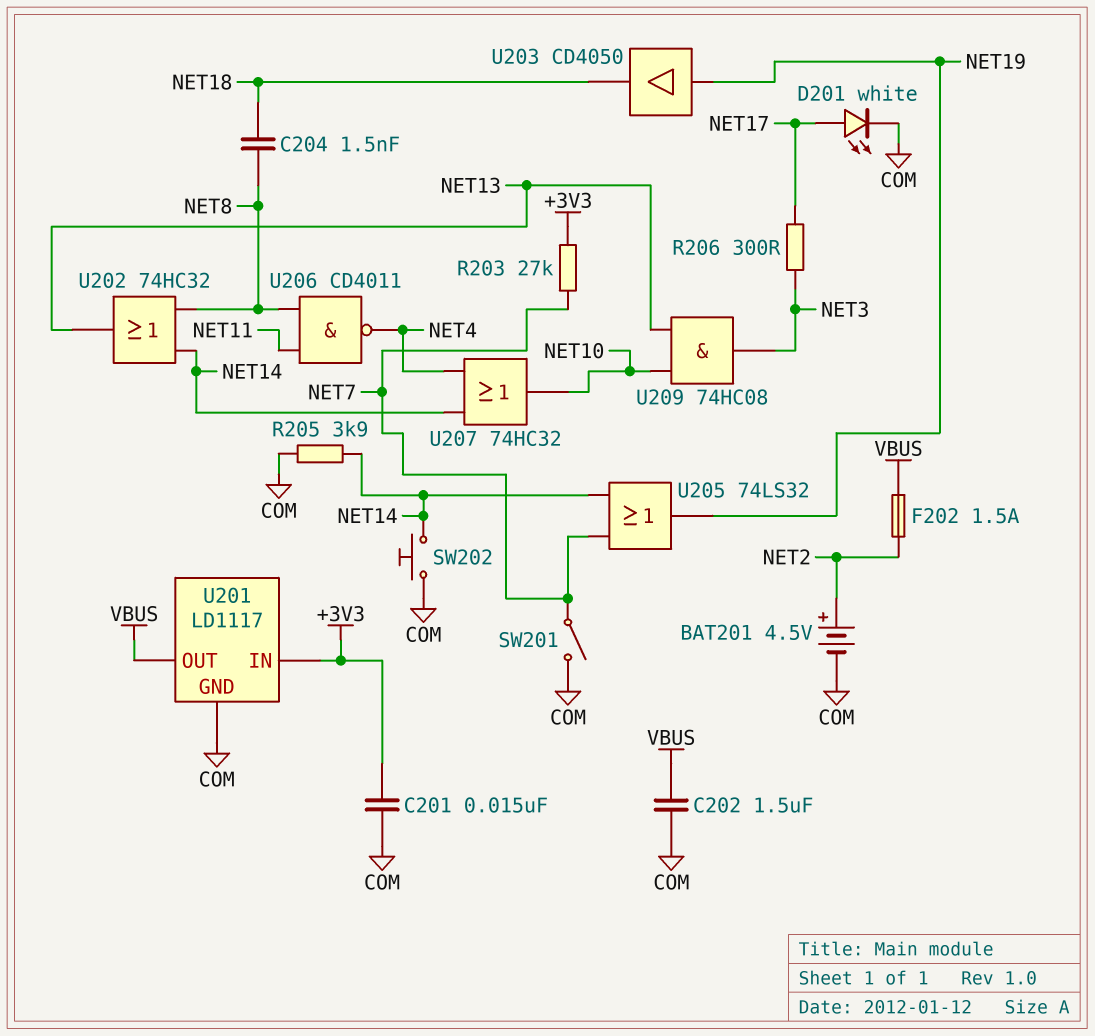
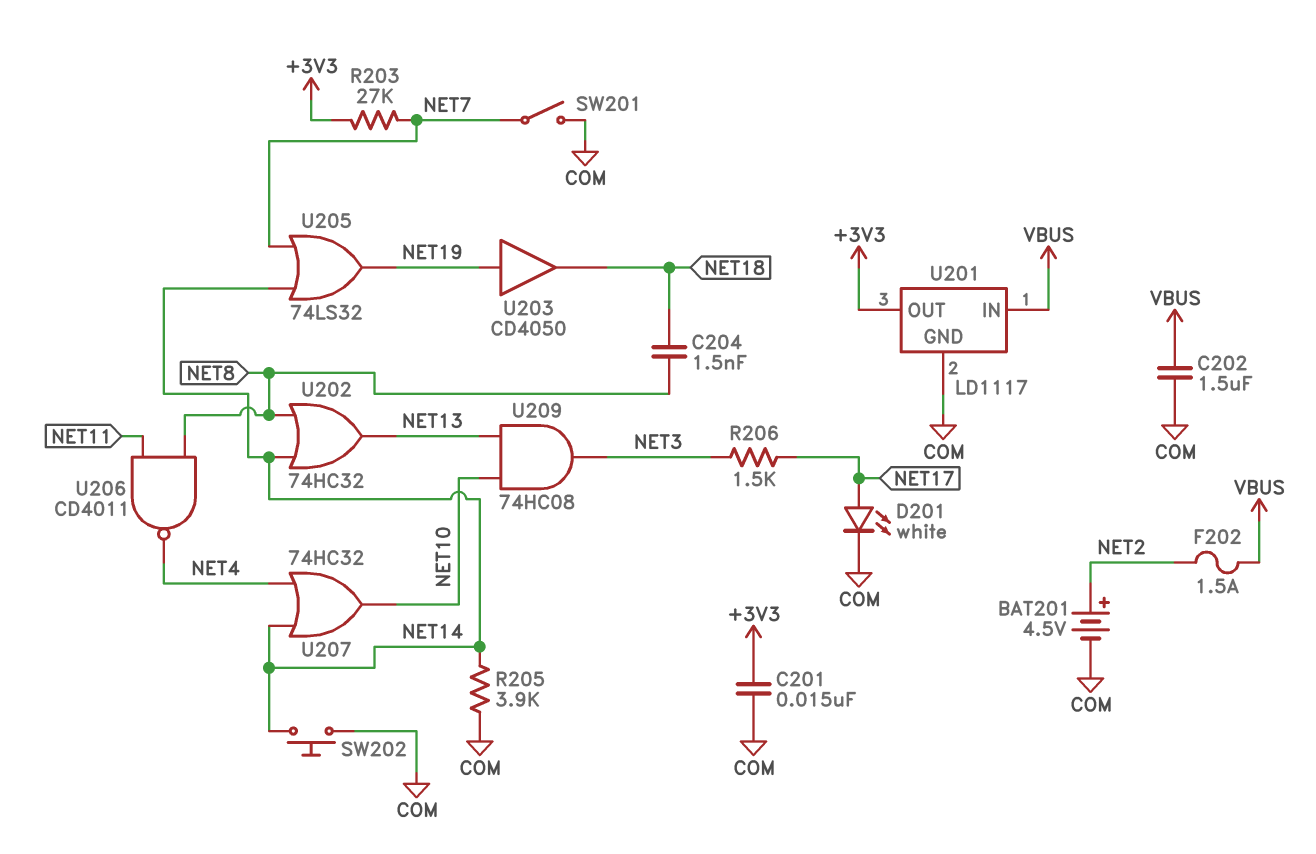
R206: 300 (NET3, NET17) -> 1.5k (NET3, NET17)
U201 pin IN: +3V3 -> VBUS
U201 pin OUT: VBUS -> +3V3

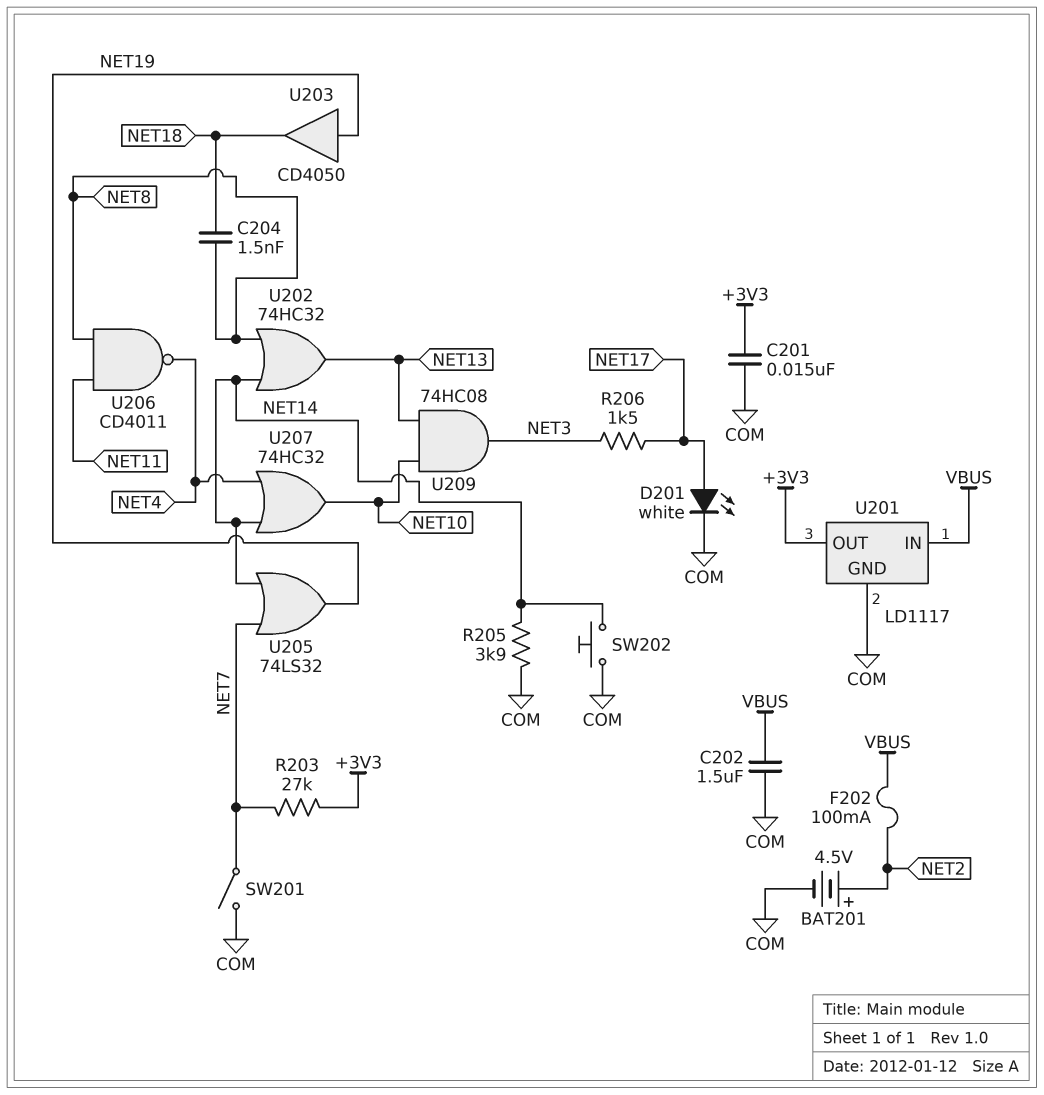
F202: 1.5A (NET2, VBUS) -> 100mA (NET2, VBUS)

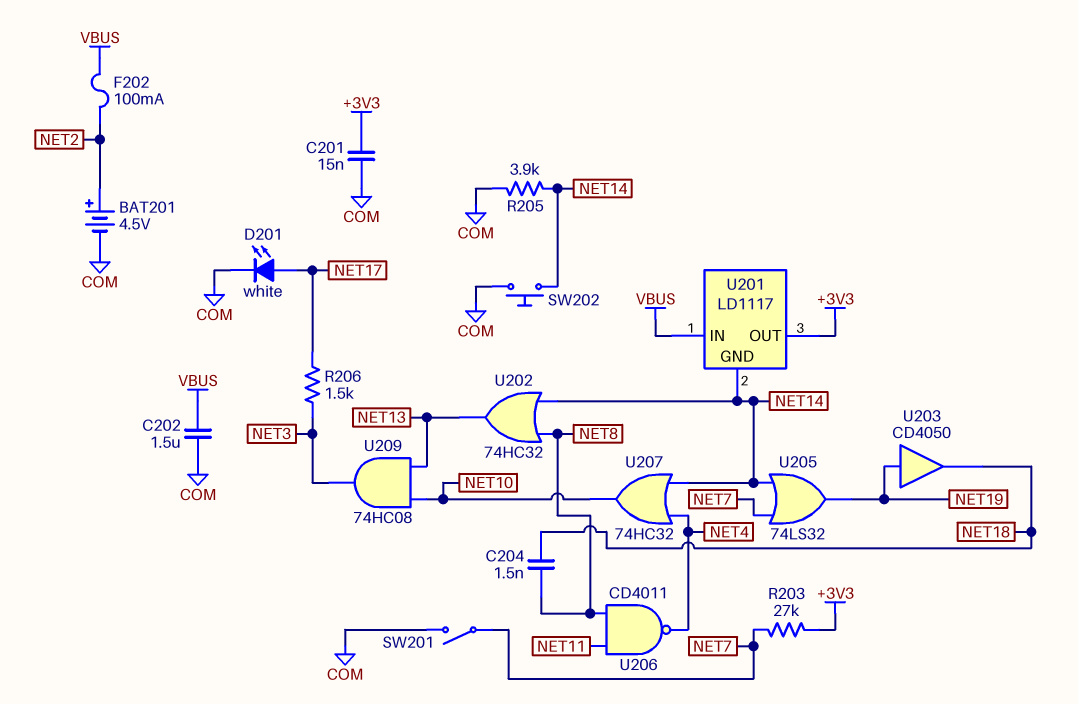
U201 pin GND: COM -> NET14

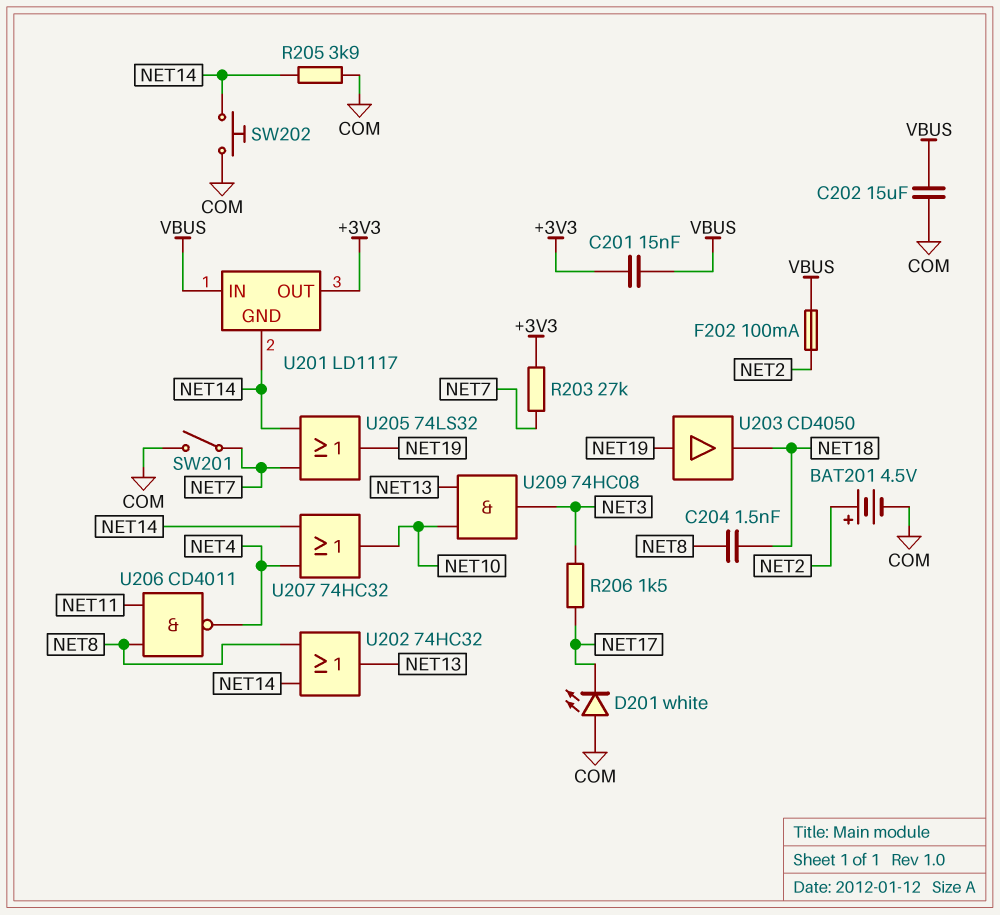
C201: 15nF (+3V3, COM) -> 15nF (+3V3, VBUS)
C202: 1.5uF (COM, VBUS) -> 15uF (COM, VBUS)
D201: LED white (A NET17, K COM) -> LED white (A COM, K NET17)

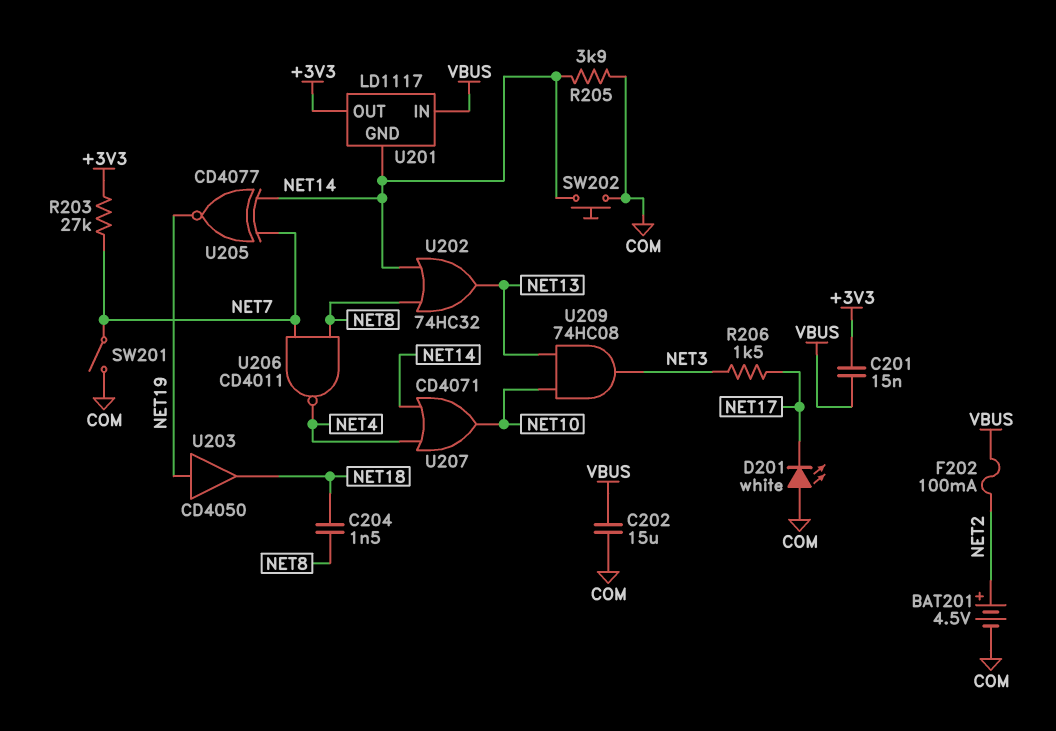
U205: OR 74LS32 (in NET7, in NET14, out NET19) -> XNOR CD4077 (in NET7, in NET14, out NET19)
U206: NAND CD4011 (in NET8, in NET11, out NET4) -> NAND CD4011 (in NET7, in NET8, out NET4)
U207: OR 74HC32 (in NET4, in NET14, out NET10) -> OR CD4071 (in NET4, in NET14, out NET10)

